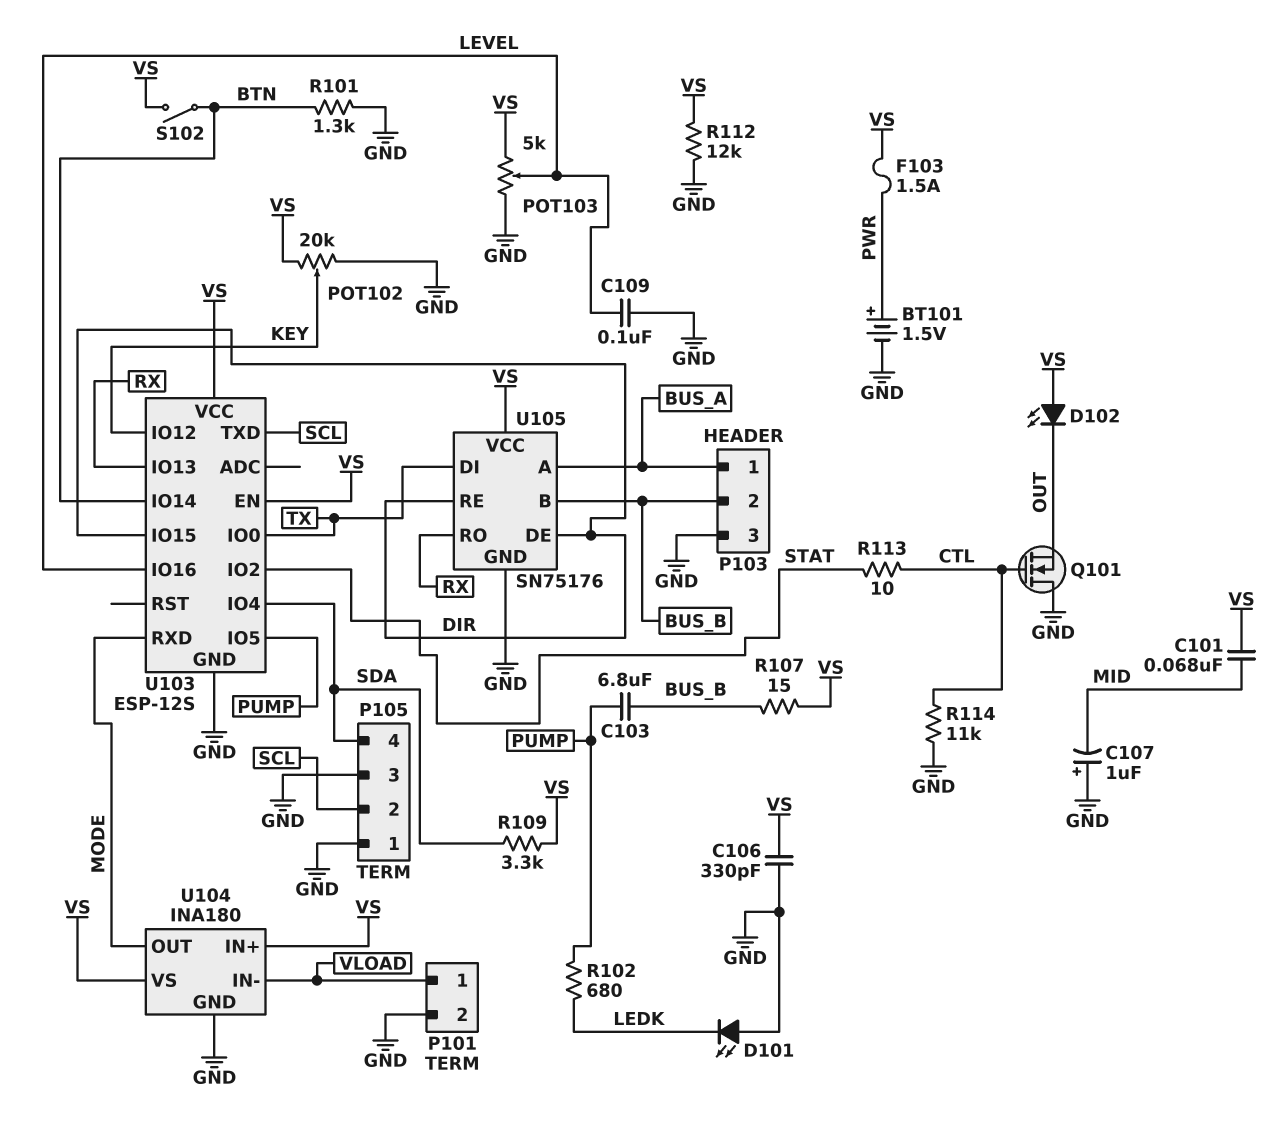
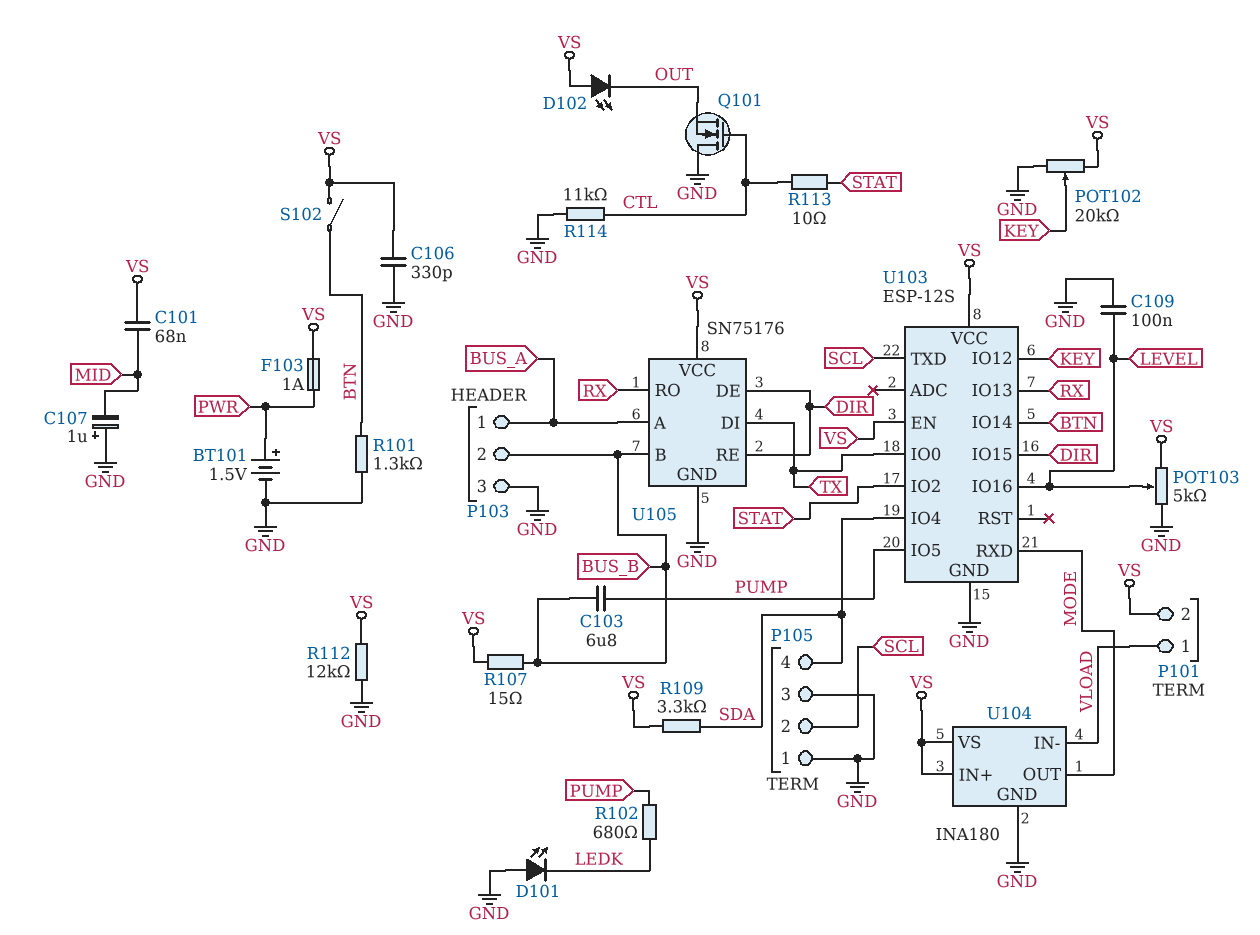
F103: 1.5A (PWR, VS) -> 1A (PWR, VS)
P101 pin 2: GND -> VS

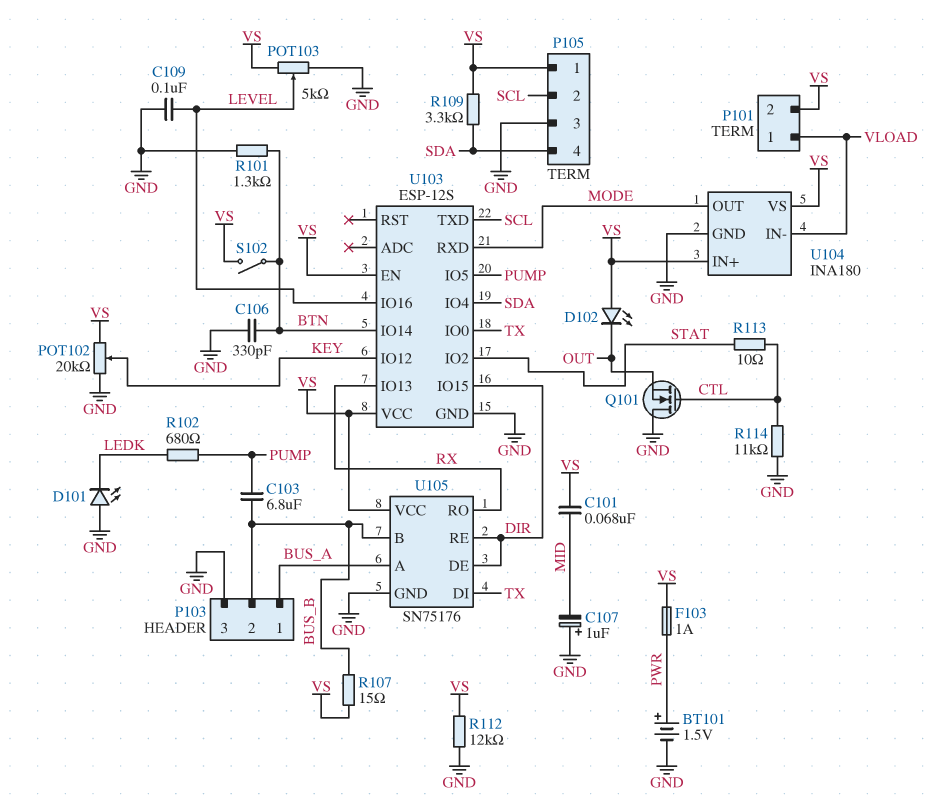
C106: 330pF (GND, VS) -> 330pF (BTN, GND)
P105 pin 1: GND -> VS

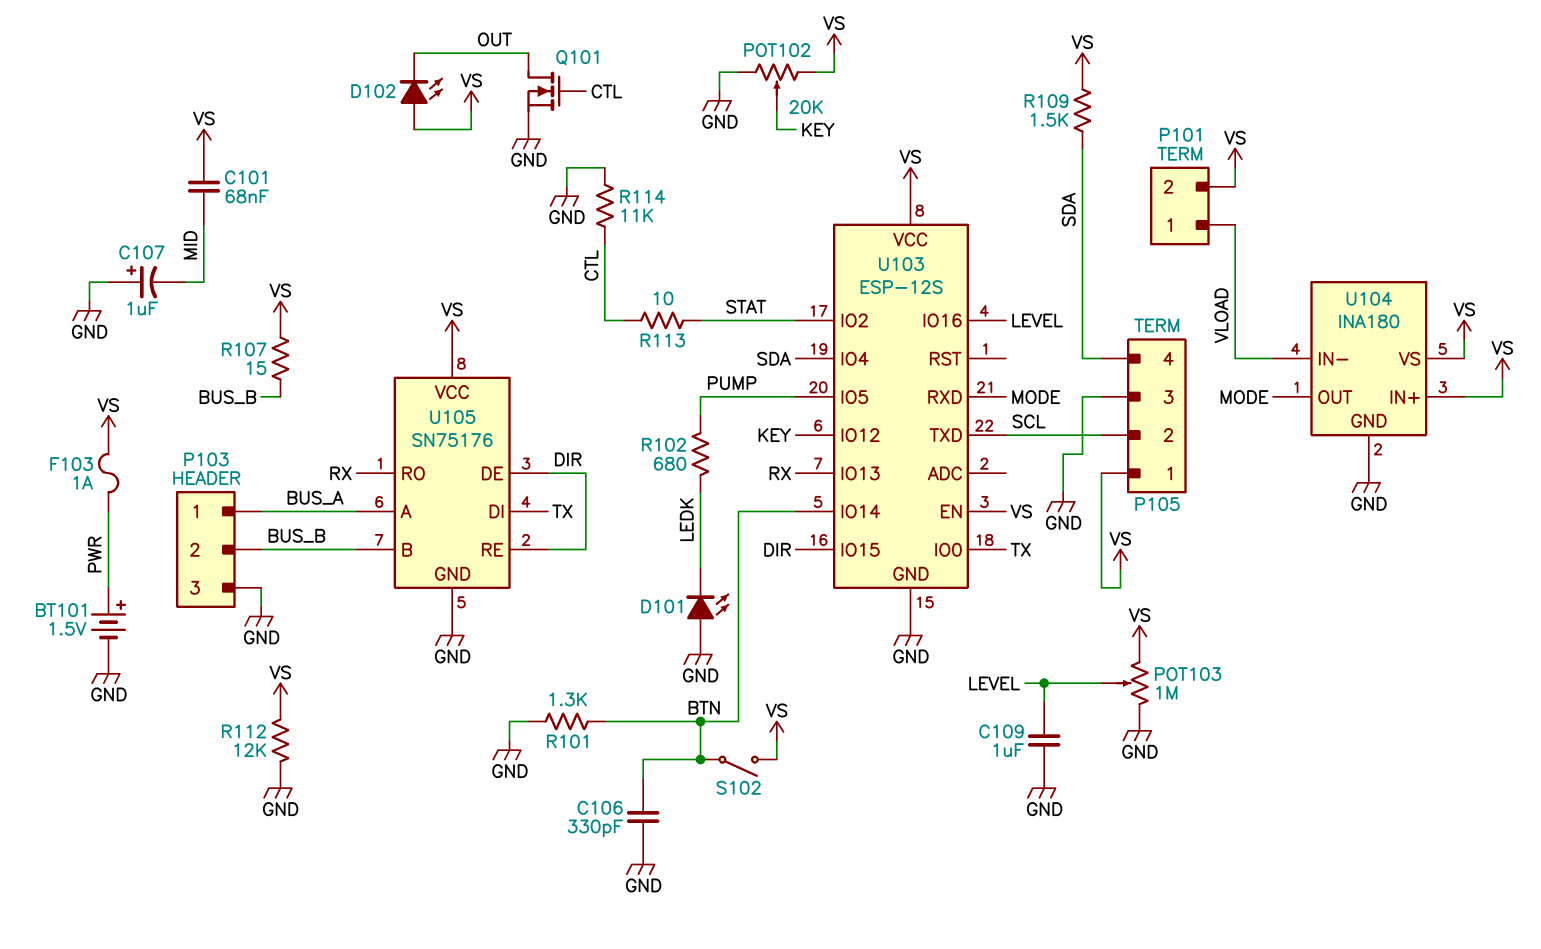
C103: 6.8uF (BUS_B, PUMP) -> none
C109: 100nF (GND, LEVEL) -> 1uF (GND, LEVEL)
POT103: 5k (GND, VS, wiper LEVEL) -> 1M (GND, VS, wiper LEVEL)
Q101: NMOS (G CTL, D GND, S OUT) -> NMOS (G CTL, D OUT, S GND)
R109: 3.3k (SDA, VS) -> 1.5k (SDA, VS)

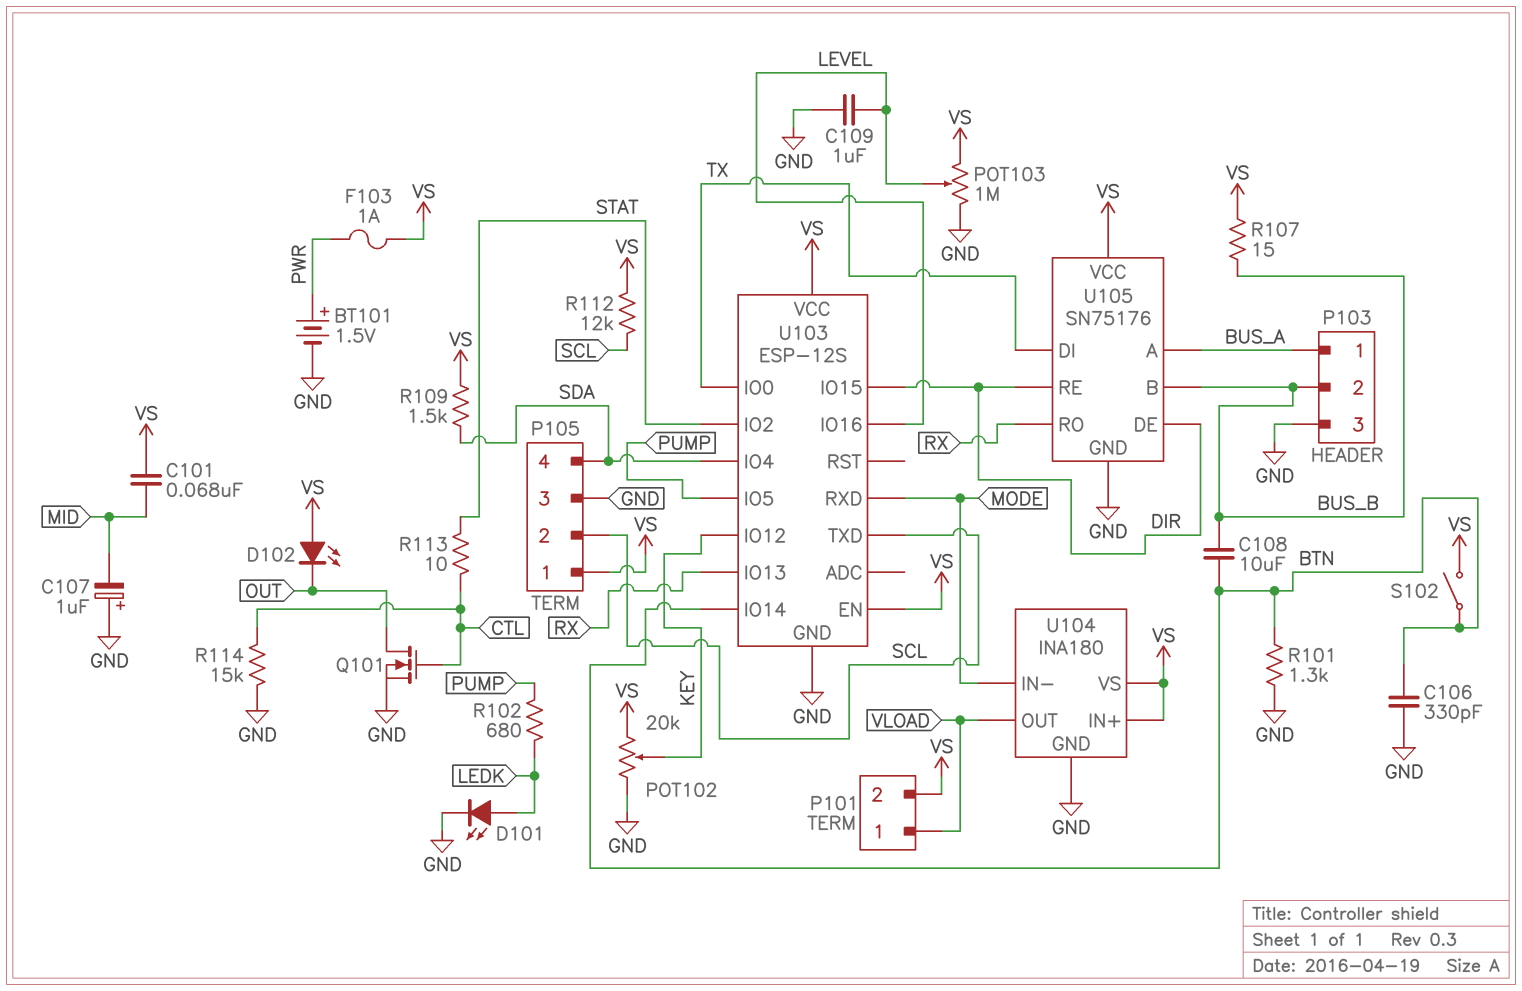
C108: none -> 10uF (BTN, BUS_B)
D101: LED (A GND, K LEDK) -> LED (A LEDK, K GND)
R112: 12k (GND, VS) -> 12k (SCL, VS)
R114: 11k (CTL, GND) -> 15k (CTL, GND)
U104 pin IN-: VLOAD -> MODE
U104 pin OUT: MODE -> VLOAD

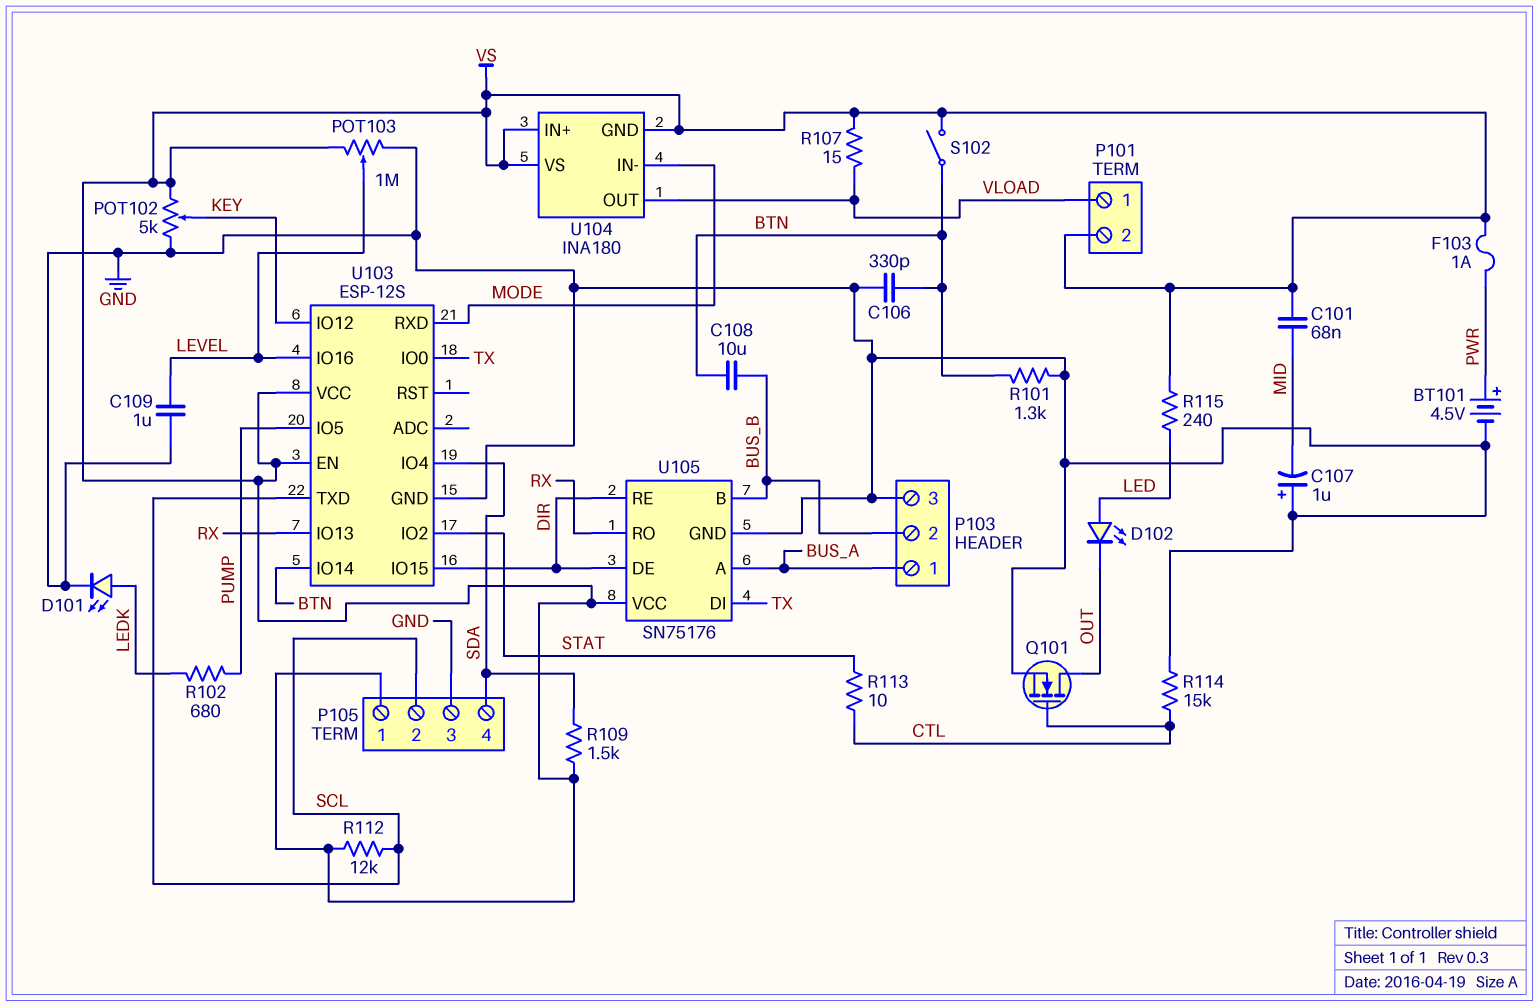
BT101: 1.5V (plus PWR, minus GND) -> 4.5V (plus PWR, minus GND)
D102: LED (A VS, K OUT) -> LED (A LED, K OUT)
POT102: 20k (GND, VS, wiper KEY) -> 5k (GND, VS, wiper KEY)
R107: 15 (BUS_B, VS) -> 15 (VLOAD, VS)
R115: none -> 240 (LED, VS)
U104 pin GND: GND -> VS

